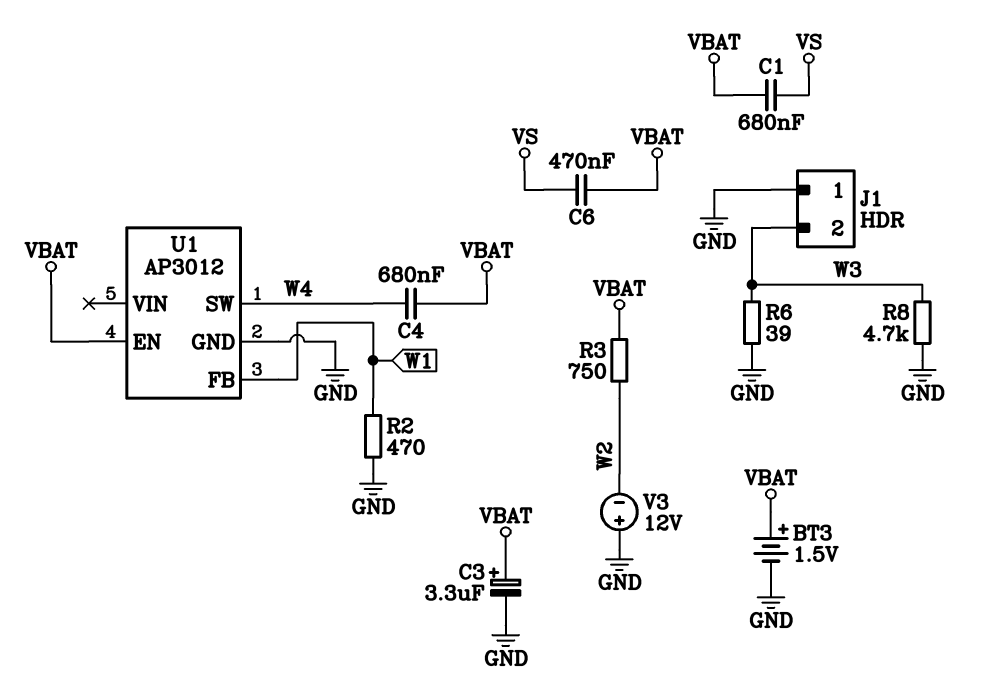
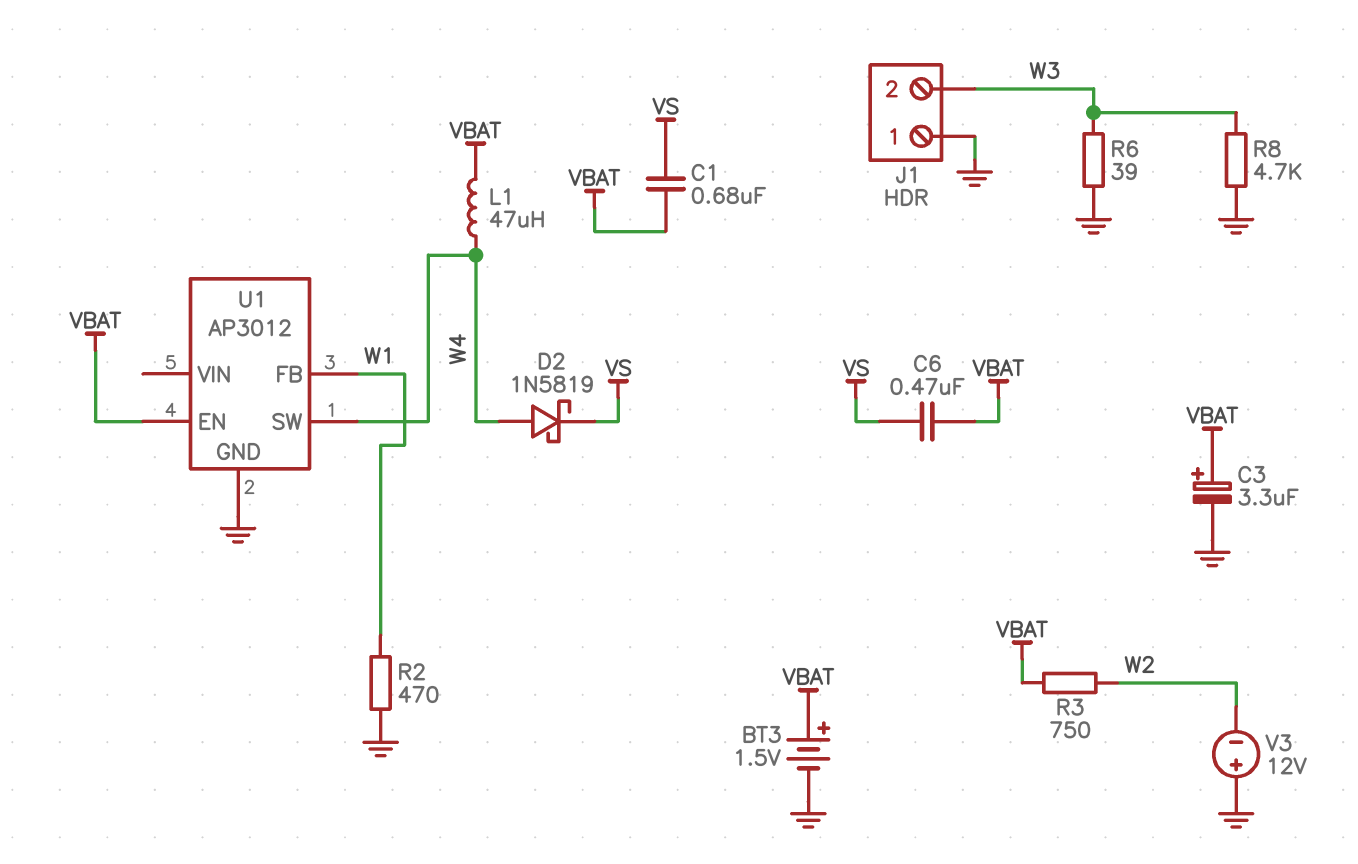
C4: 680nF (VBAT, W4) -> none
D2: none -> schottky 1N5819 (A W4, K VS)
L1: none -> 47uH (VBAT, W4)

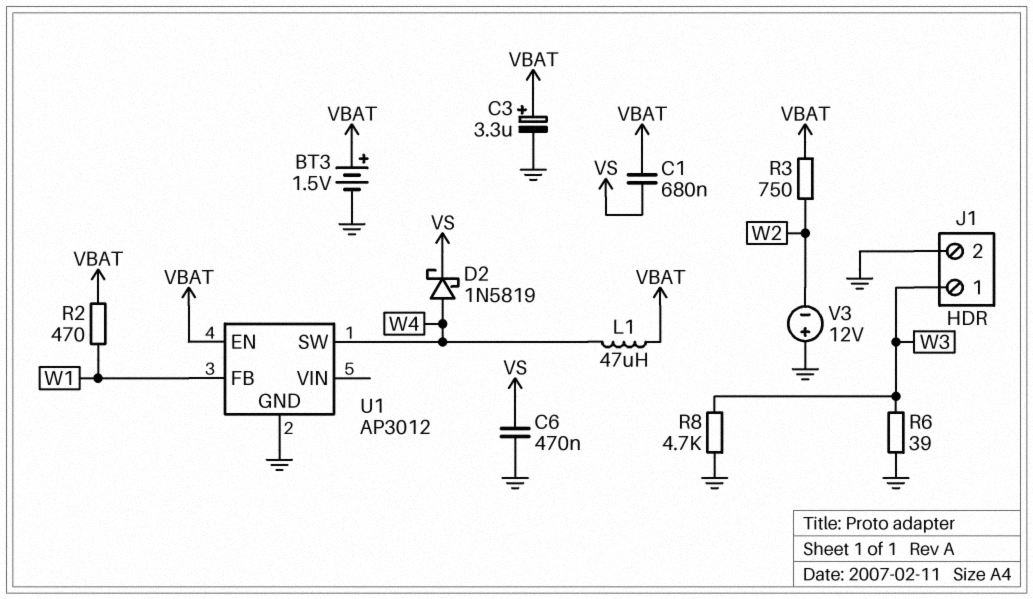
C6: 470nF (VBAT, VS) -> 470nF (GND, VS)
J1 pin 1: GND -> W3
J1 pin 2: W3 -> GND
R2: 470 (GND, W1) -> 470 (VBAT, W1)

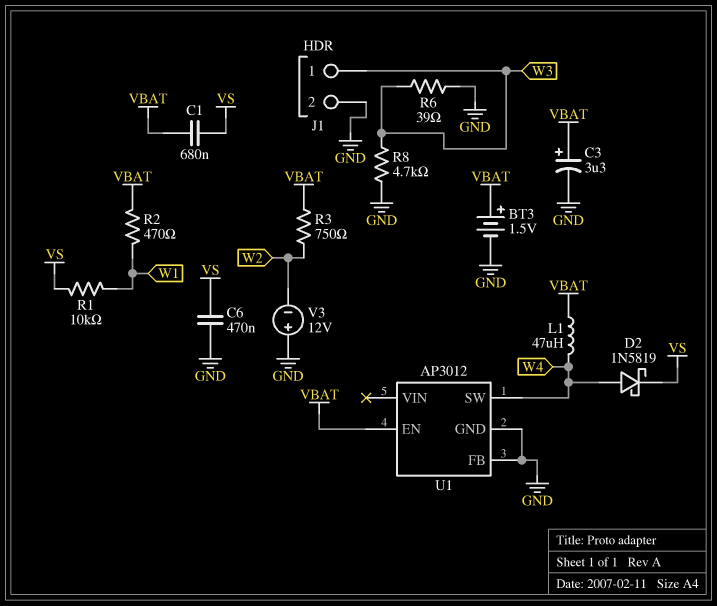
R1: none -> 10k (VS, W1)
U1 pin FB: W1 -> GND

